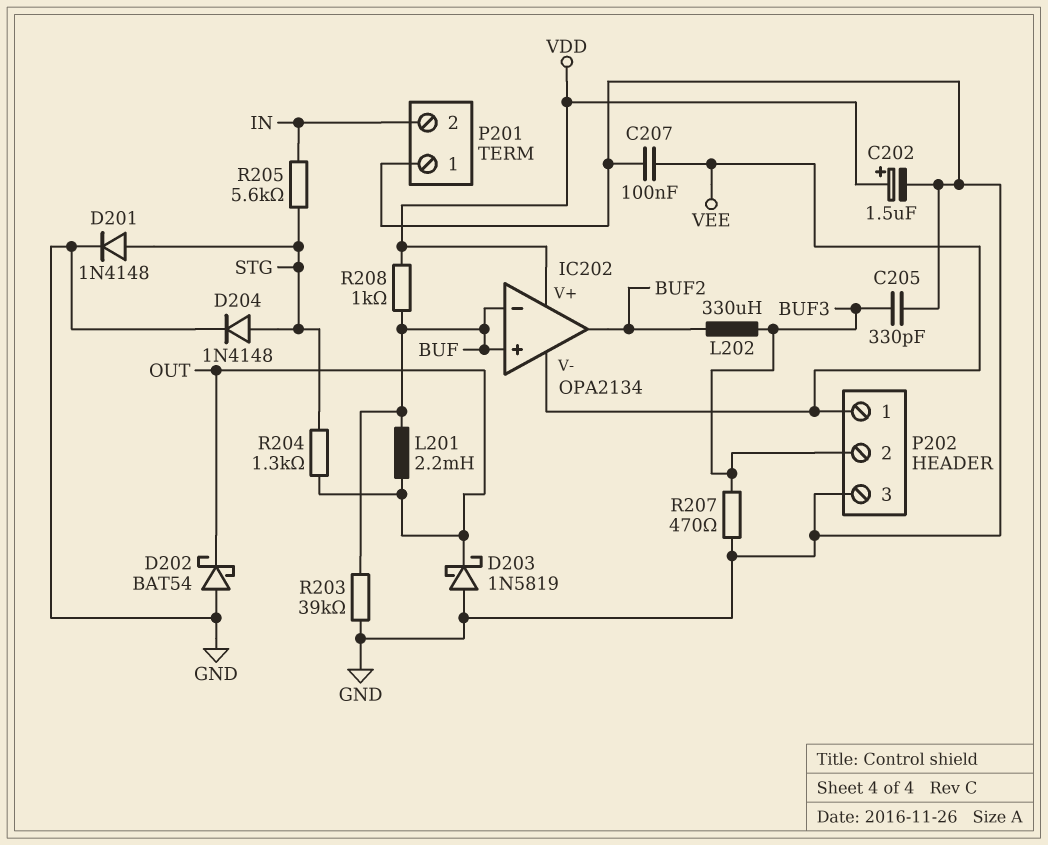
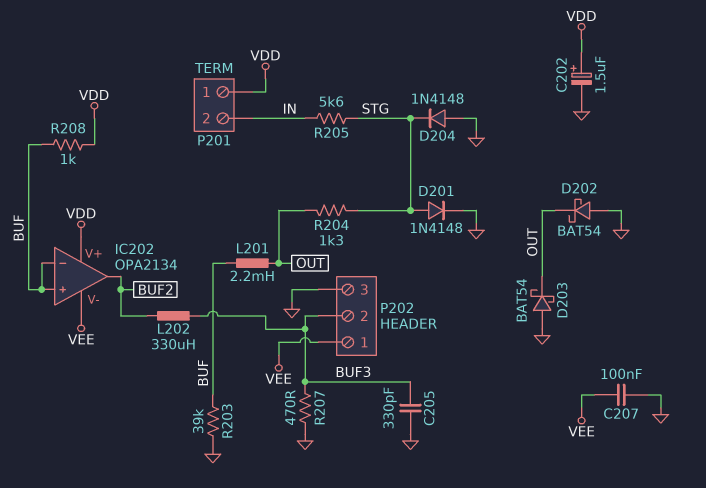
D203: schottky 1N5819 (A GND, K OUT) -> schottky BAT54 (A GND, K OUT)
D204: diode 1N4148 (A STG, K GND) -> diode 1N4148 (A GND, K STG)
P201 pin 1: GND -> VDD

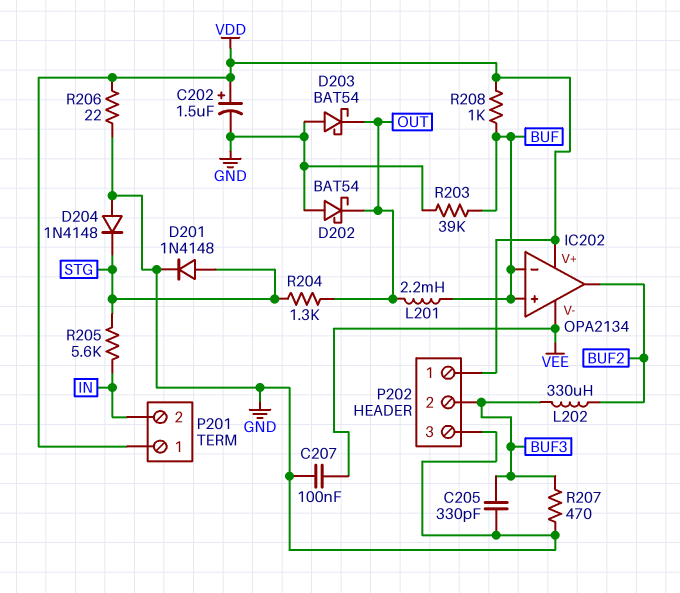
P202 pin 1: VEE -> VDD
R206: none -> 22 (GND, VDD)

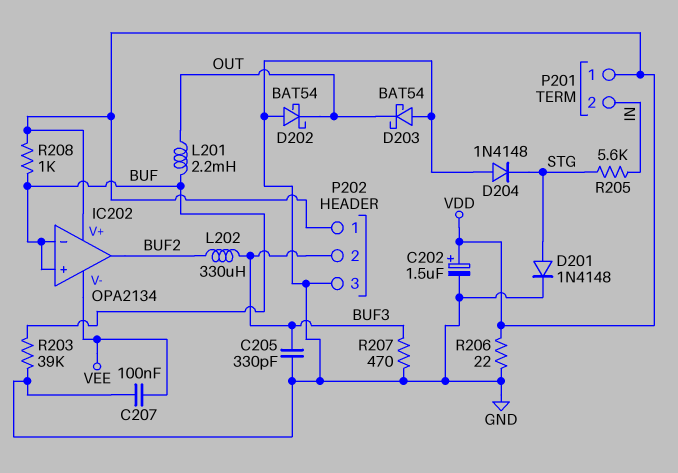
R204: 1.3k (OUT, STG) -> none

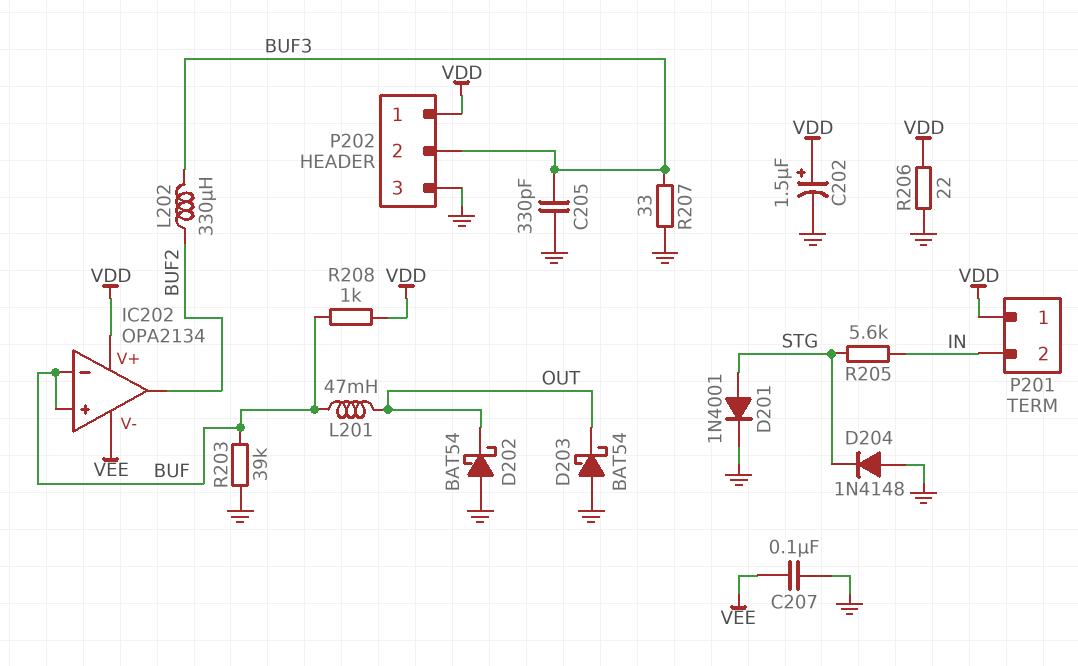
D201: diode 1N4148 (A STG, K GND) -> diode 1N4001 (A STG, K GND)
L201: 2.2mH (BUF, OUT) -> 47mH (BUF, OUT)
R207: 470 (BUF3, GND) -> 33 (BUF3, GND)

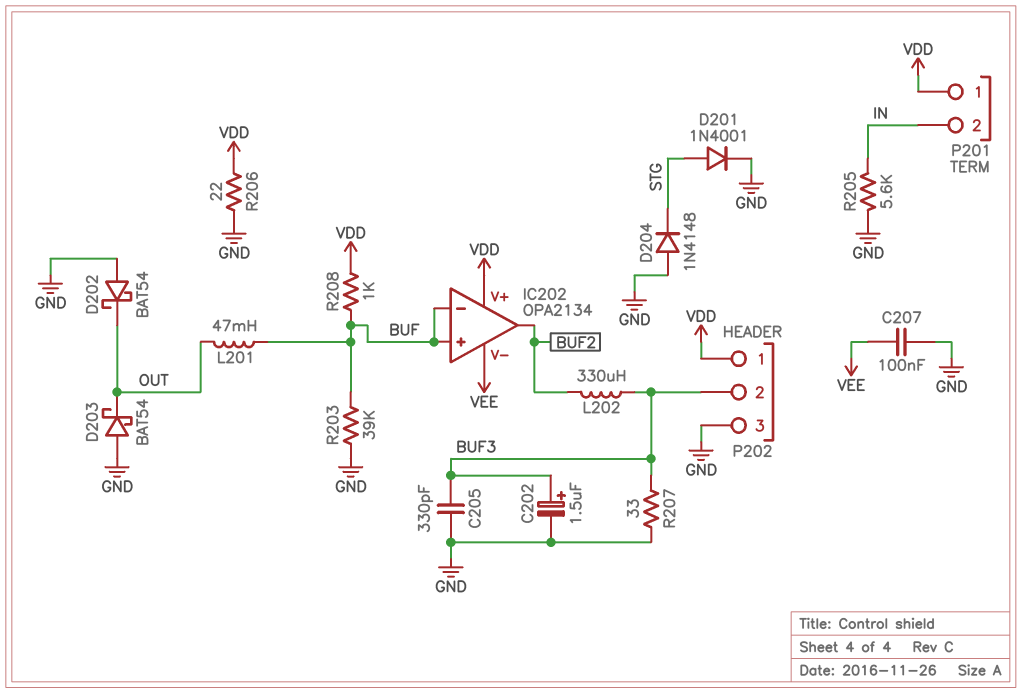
C202: 1.5uF (plus VDD, minus GND) -> 1.5uF (plus BUF3, minus GND)
R205: 5.6k (IN, STG) -> 5.6k (GND, IN)

